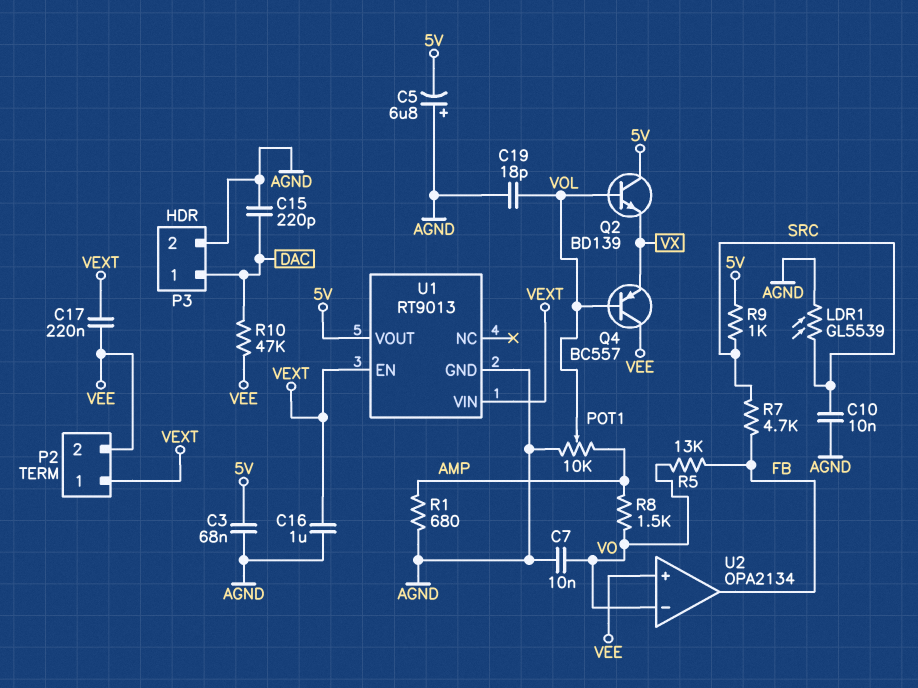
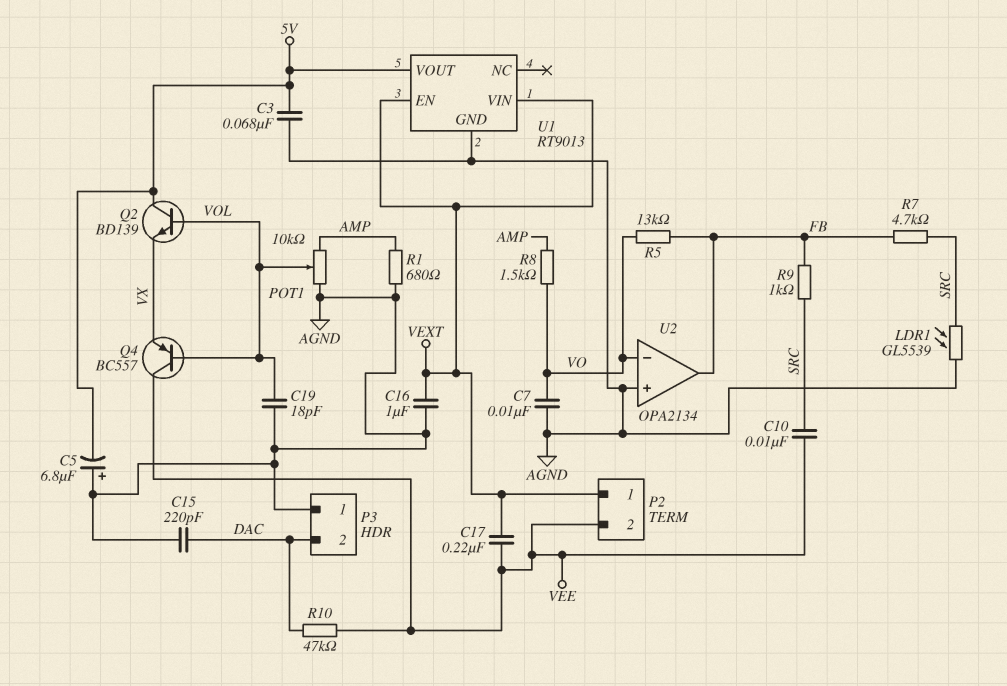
C10: 10nF (AGND, SRC) -> 10nF (SRC, VEE)
P3 pin 1: DAC -> AGND
P3 pin 2: AGND -> DAC
R9: 1k (5V, SRC) -> 1k (FB, SRC)
U2 pin in+: VEE -> AGND

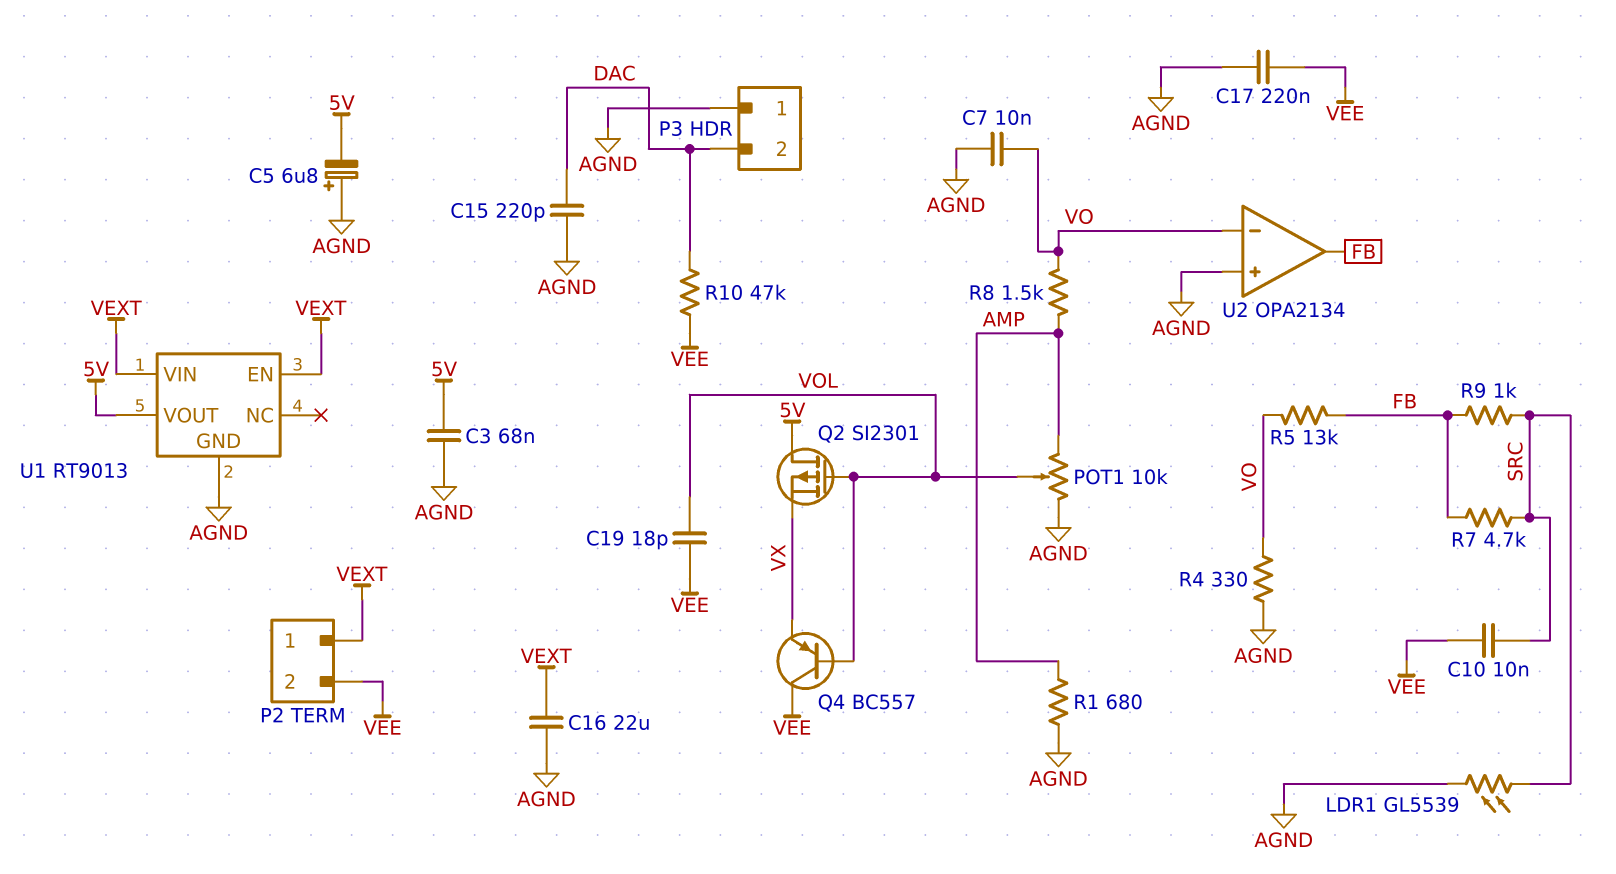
C16: 1uF (AGND, VEXT) -> 22uF (AGND, VEXT)
C17: 220nF (VEE, VEXT) -> 220nF (AGND, VEE)
C19: 18pF (AGND, VOL) -> 18pF (VEE, VOL)
Q2: NPN BD139 (B VOL, C 5V, E VX) -> PMOS SI2301 (G VOL, D 5V, S VX)
R4: none -> 330 (AGND, VO)

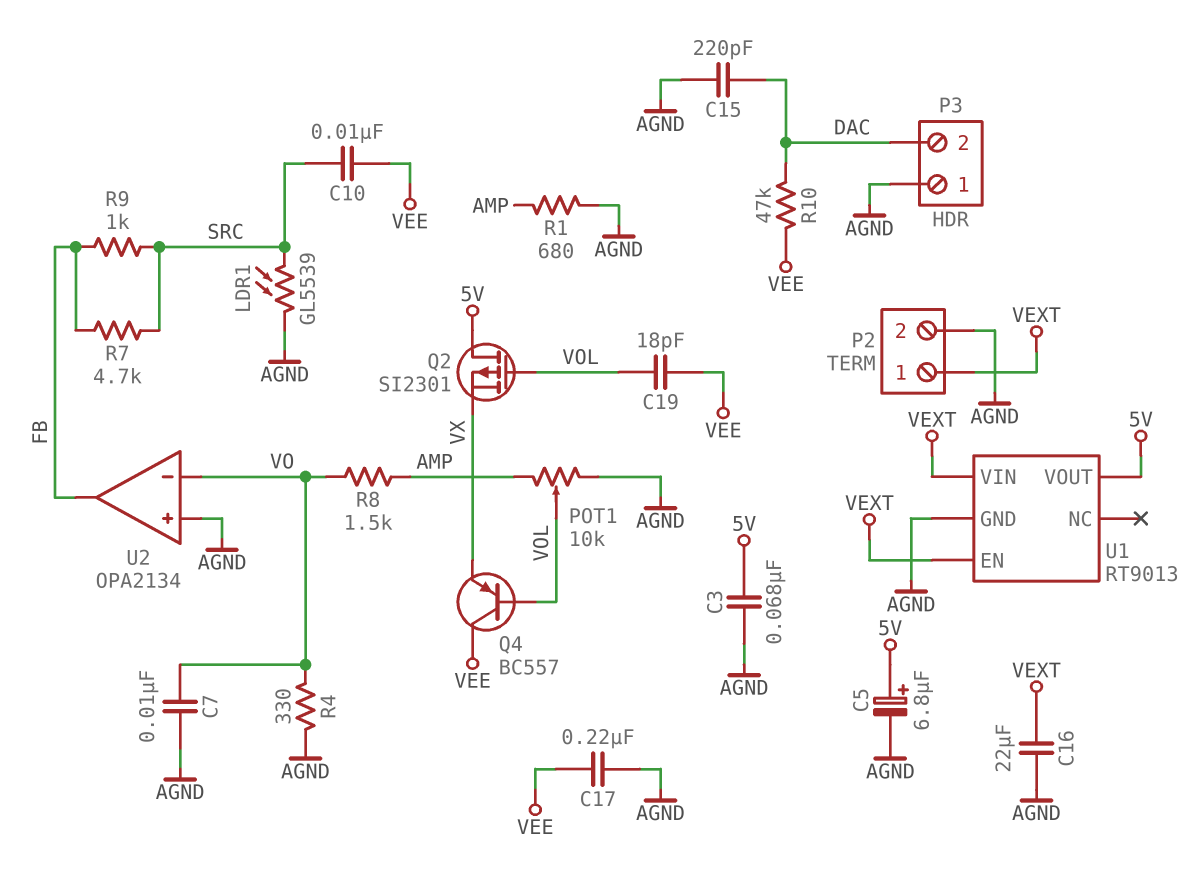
C5: 6.8uF (plus AGND, minus 5V) -> 6.8uF (plus 5V, minus AGND)
P2 pin 2: VEE -> AGND
R5: 13k (FB, VO) -> none

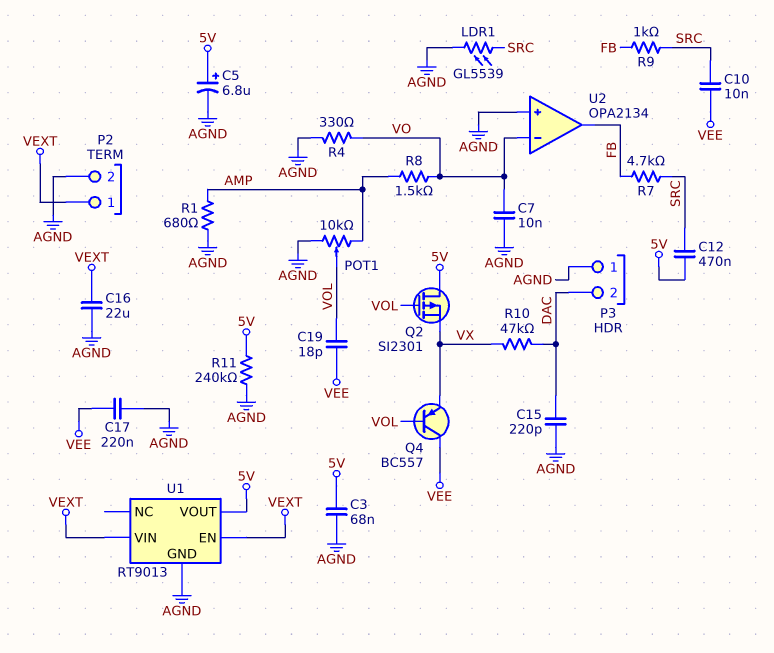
C12: none -> 470nF (5V, SRC)
R10: 47k (DAC, VEE) -> 47k (DAC, VX)
R11: none -> 240k (5V, AGND)

